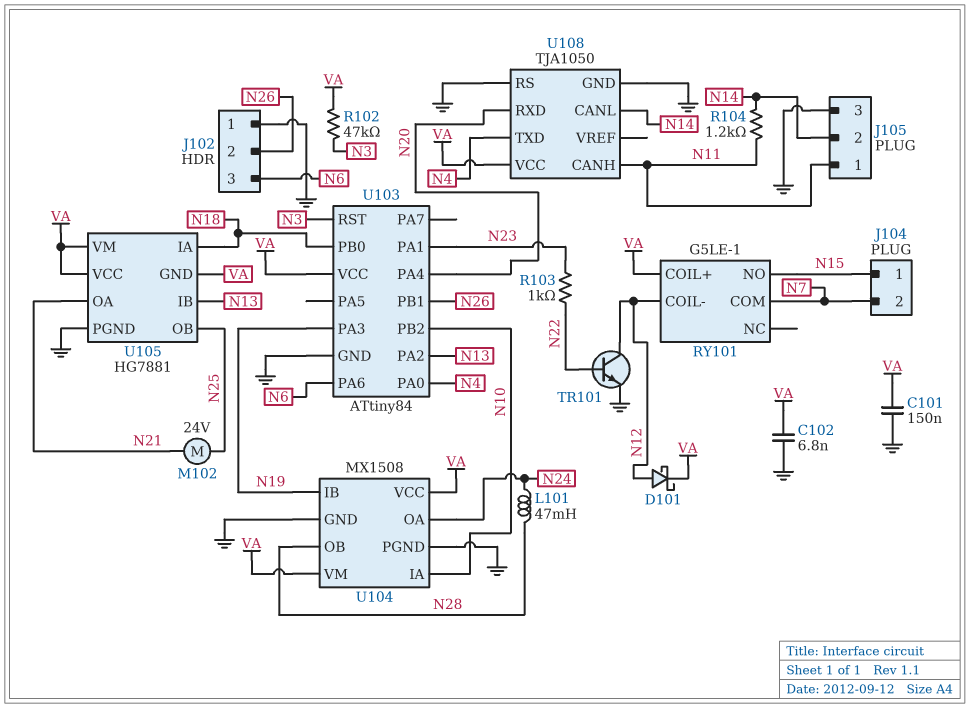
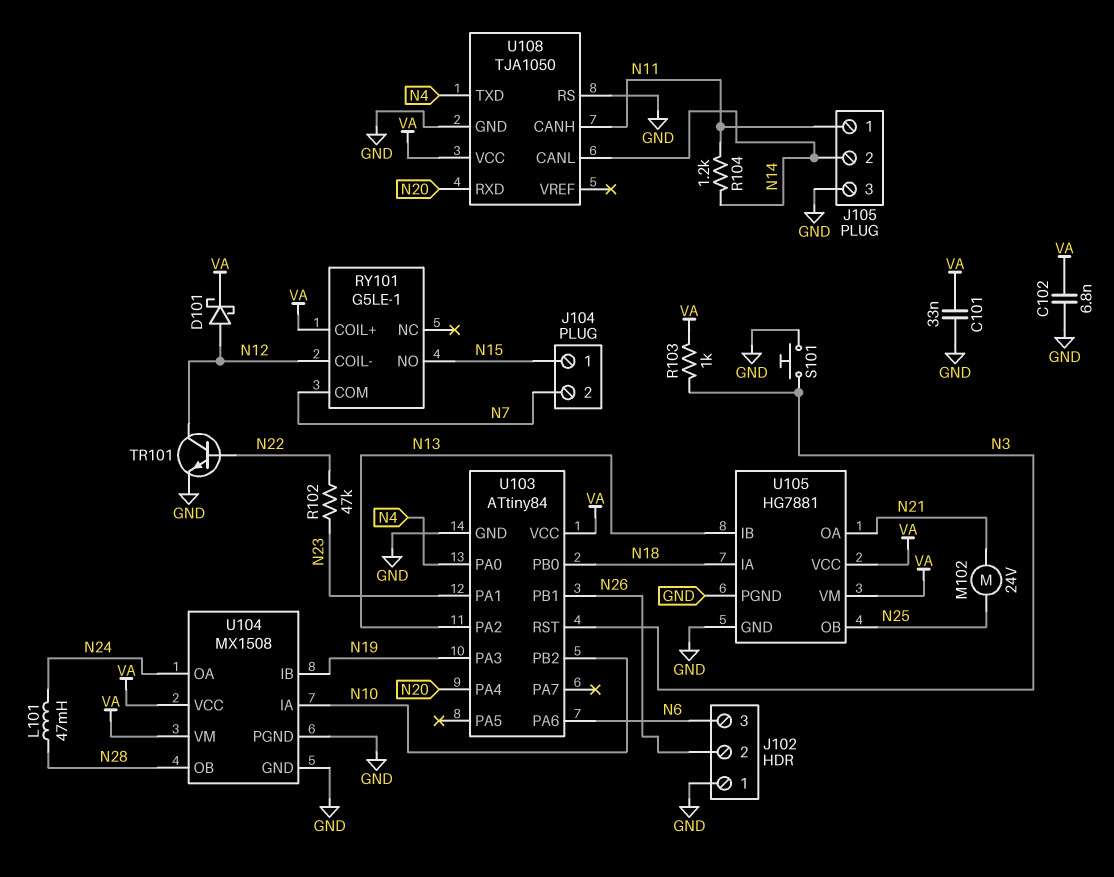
C101: 150nF (GND, VA) -> 33nF (GND, VA)
R102: 47k (N3, VA) -> 47k (N22, N23)
R103: 1k (N22, N23) -> 1k (N3, VA)
S101: none -> button (GND, N3)
U105 pin GND: VA -> GND

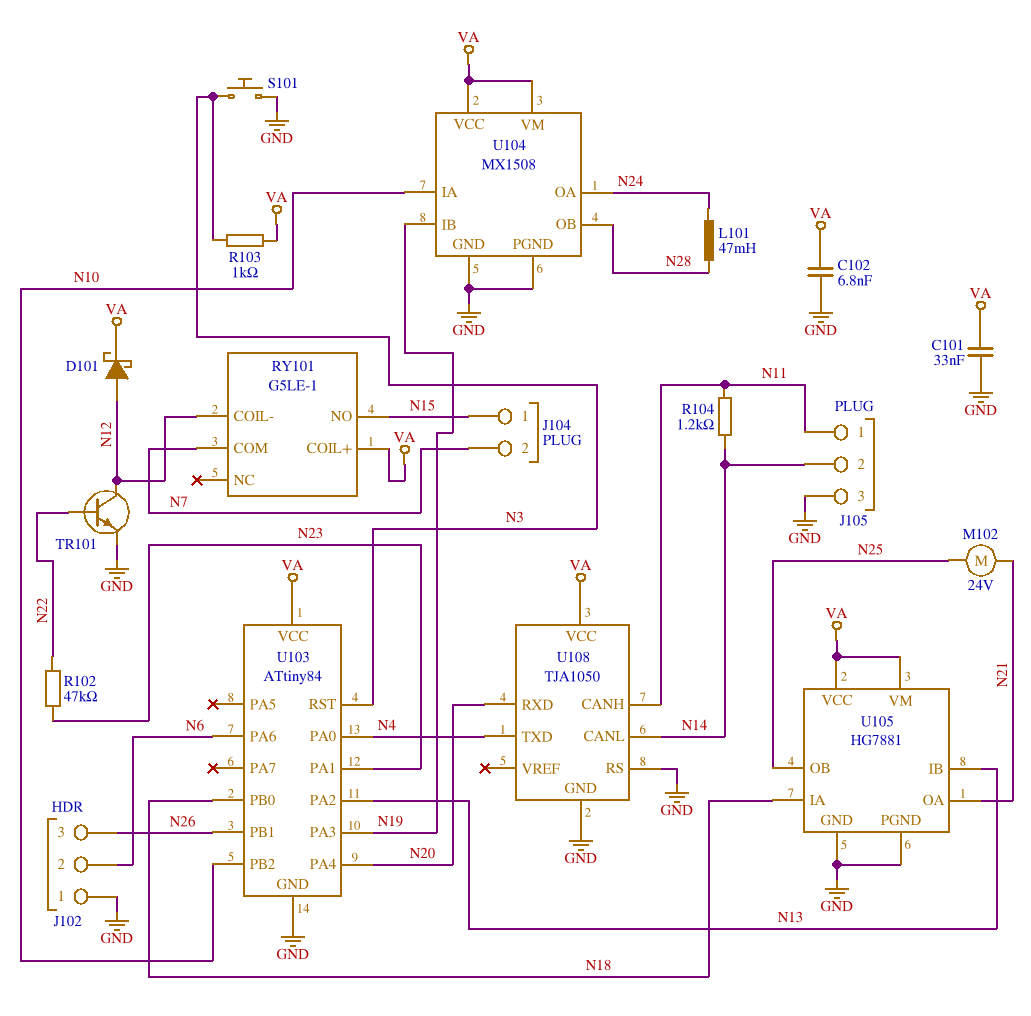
J102 pin 2: N26 -> N6
J102 pin 3: N6 -> N26

